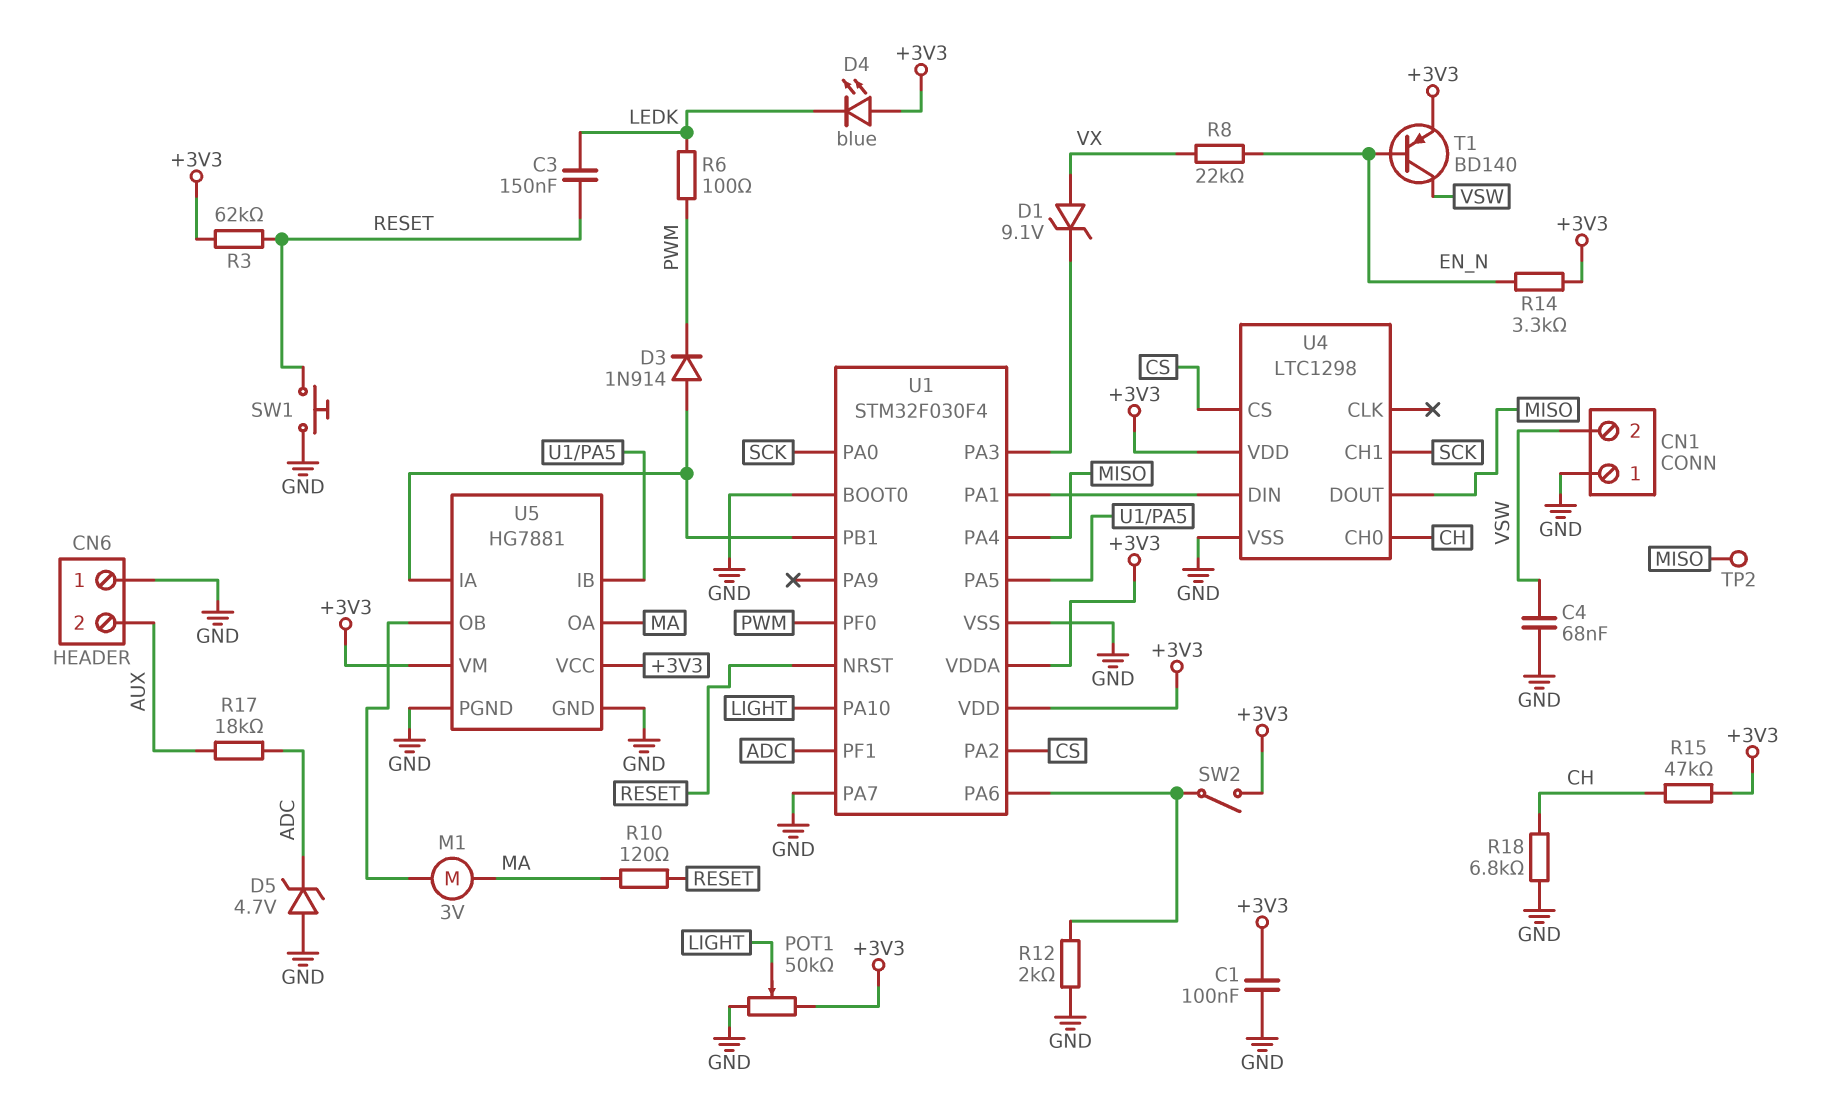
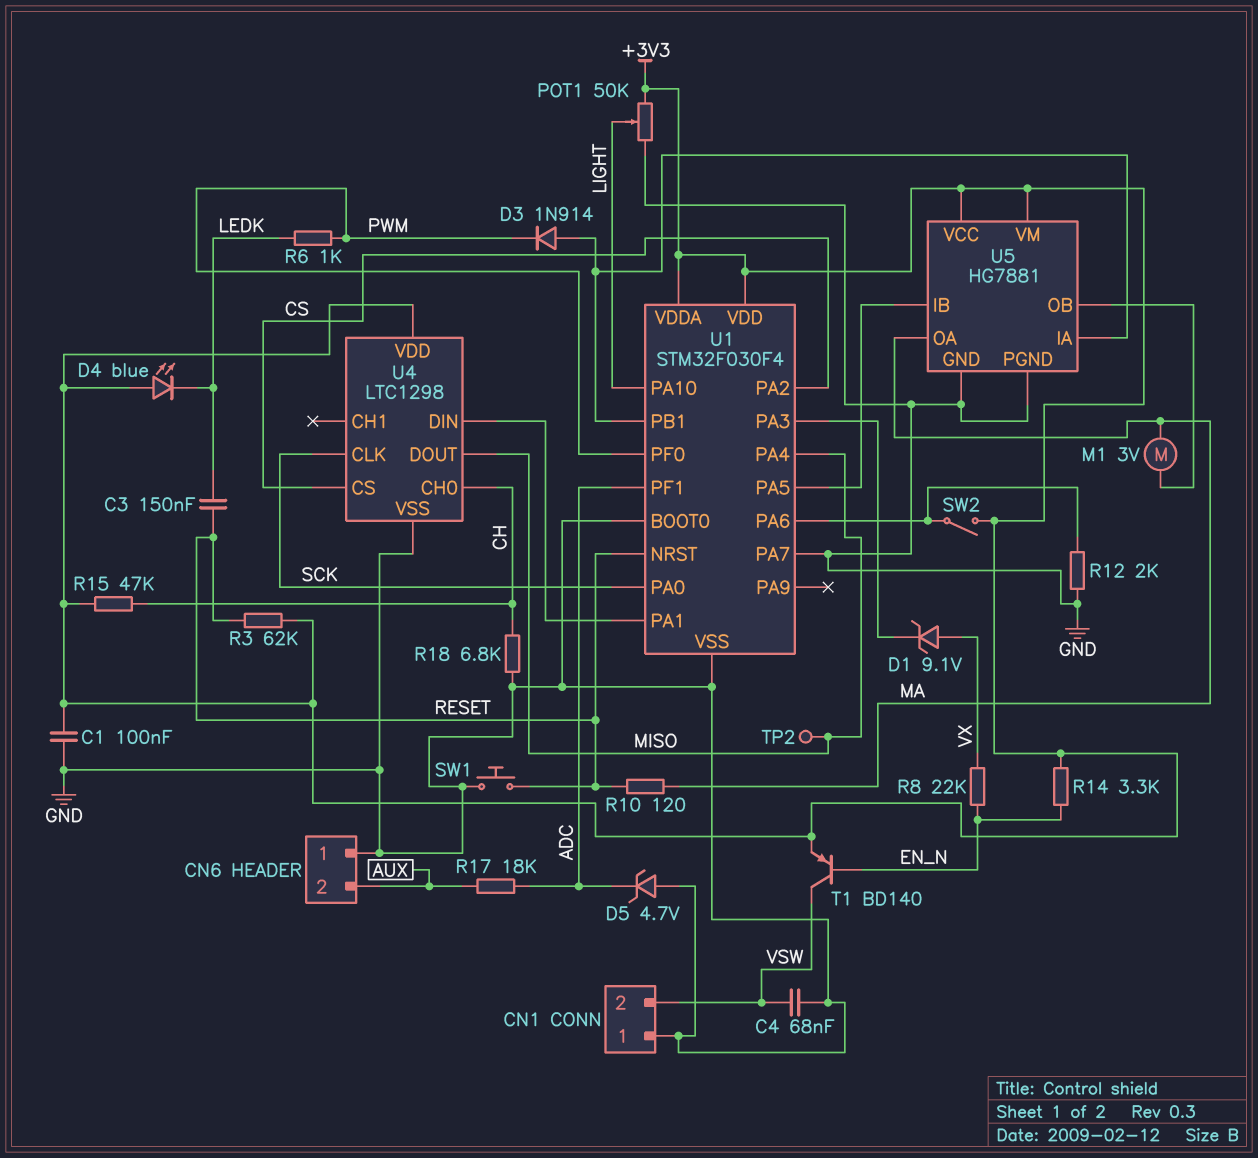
R6: 100 (LEDK, PWM) -> 1k (LEDK, PWM)
U4 pin CH1: SCK -> none
U4 pin CLK: none -> SCK

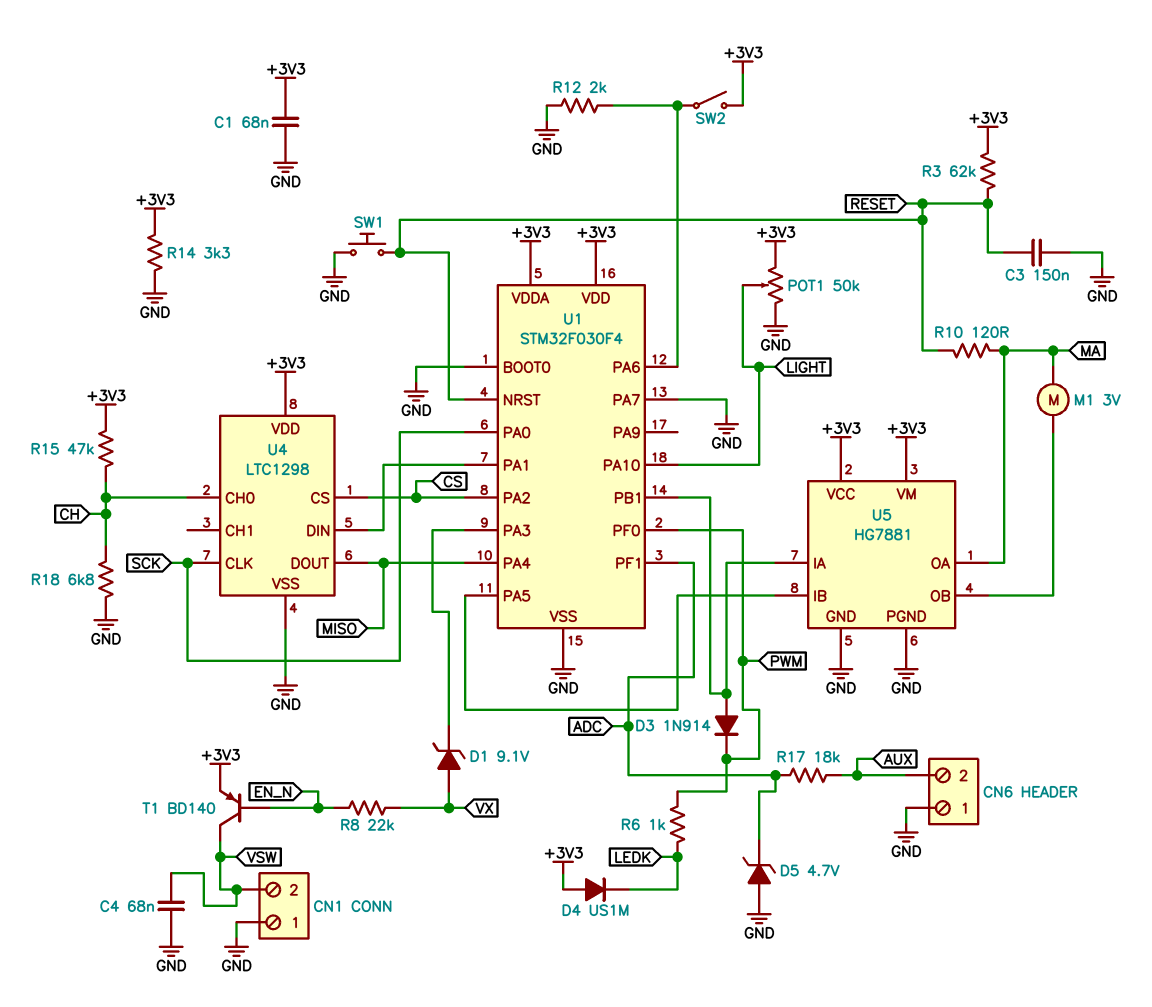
C1: 100nF (+3V3, GND) -> 68nF (+3V3, GND)
C3: 150nF (LEDK, RESET) -> 150nF (GND, RESET)
D4: LED blue (A +3V3, K LEDK) -> diode US1M (A +3V3, K LEDK)
R14: 3.3k (+3V3, EN_N) -> 3.3k (+3V3, GND)
TP2: test point (MISO) -> none

